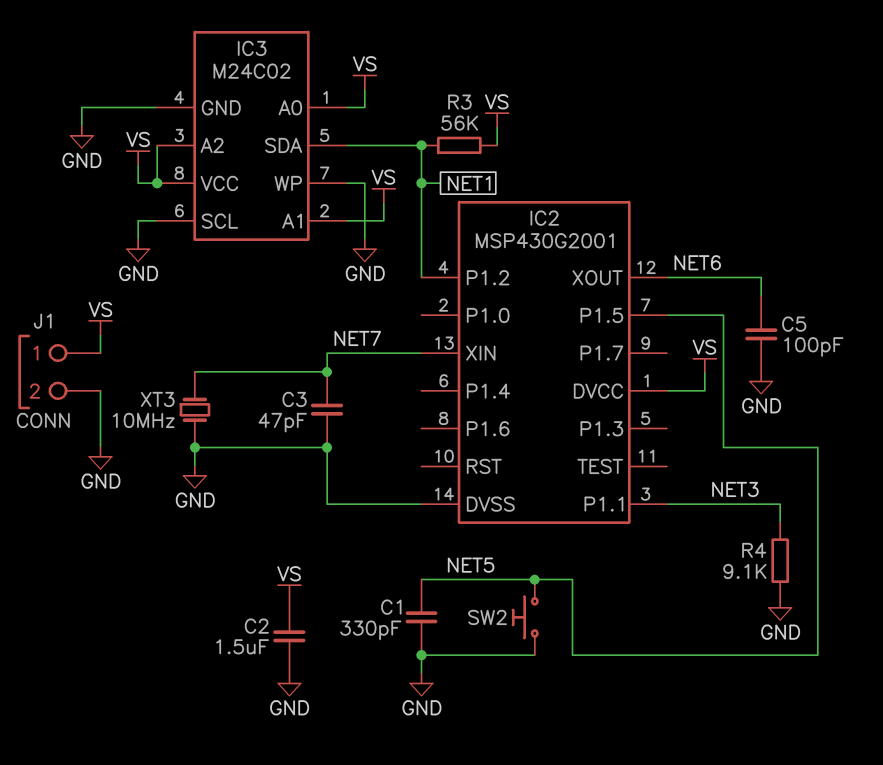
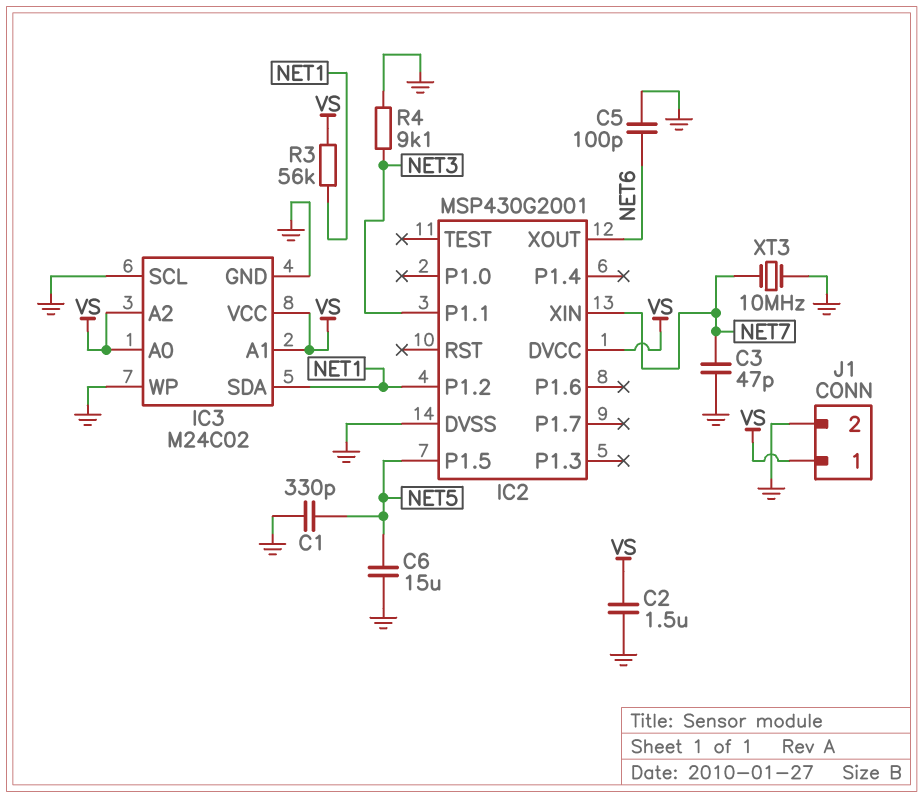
C6: none -> 15uF (GND, NET5)
SW2: button (GND, NET5) -> none

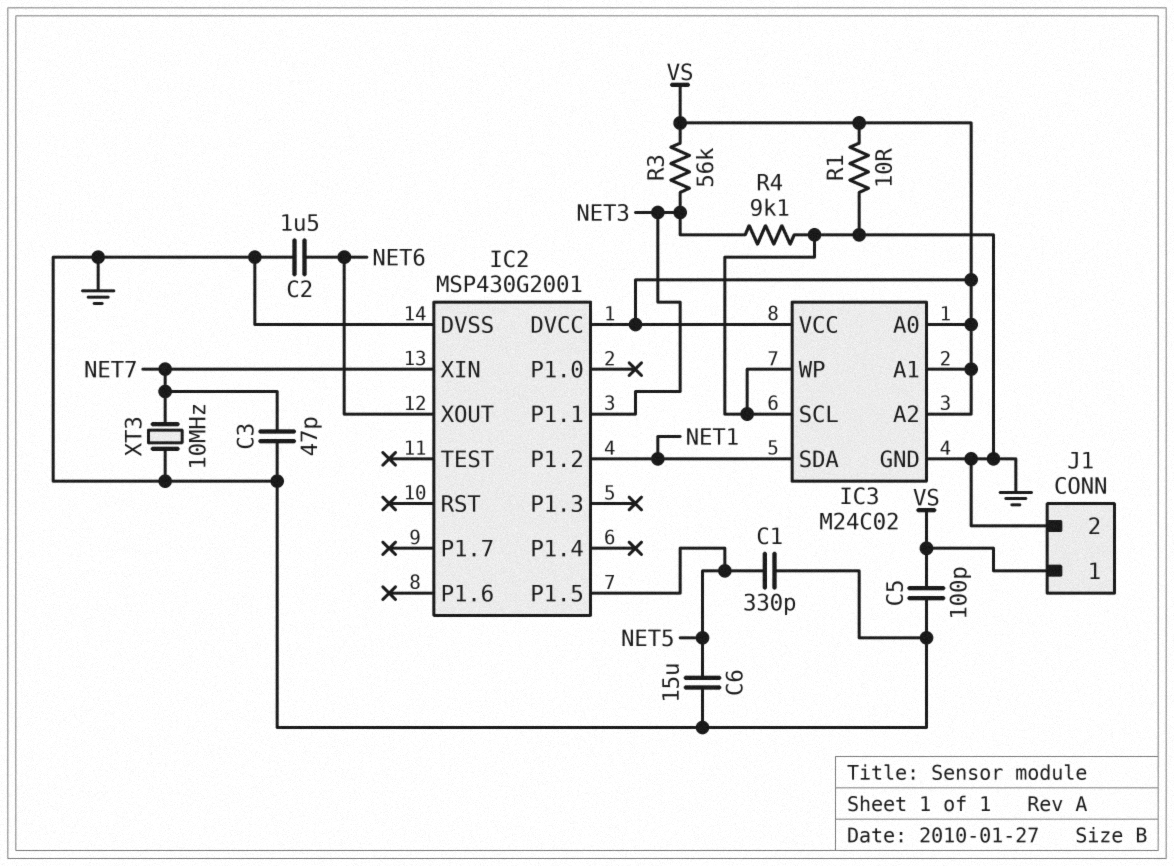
C2: 1.5uF (GND, VS) -> 1.5uF (GND, NET6)
C5: 100pF (GND, NET6) -> 100pF (GND, VS)
R1: none -> 10 (GND, VS)
R3: 56k (NET1, VS) -> 56k (NET3, VS)

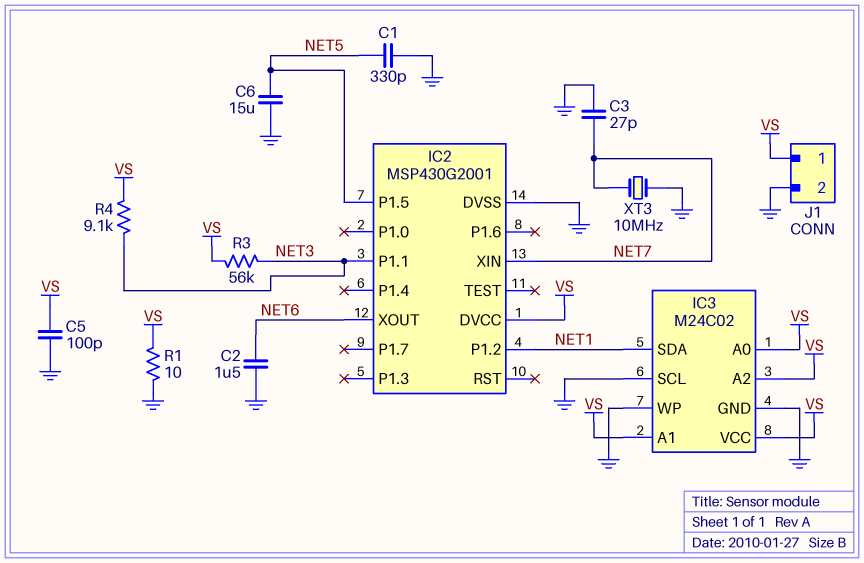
C3: 47pF (GND, NET7) -> 27pF (GND, NET7)
R4: 9.1k (GND, NET3) -> 9.1k (NET3, VS)

